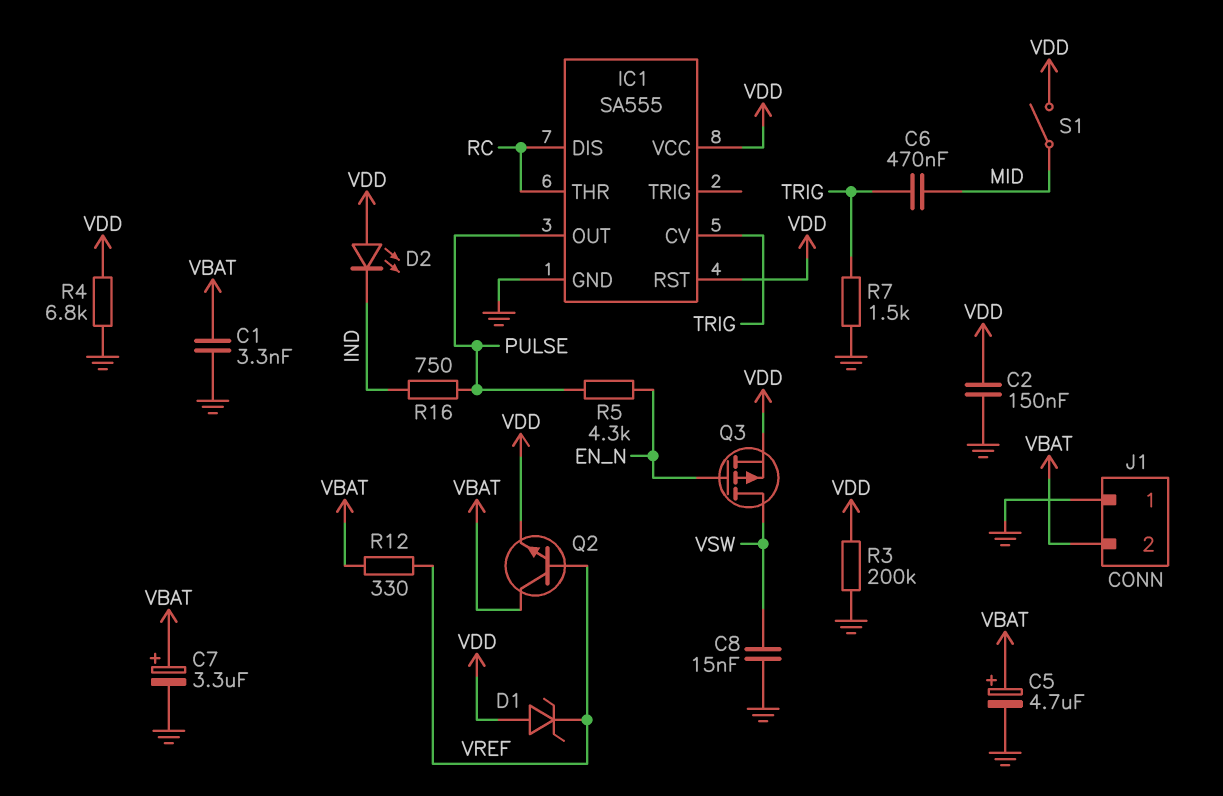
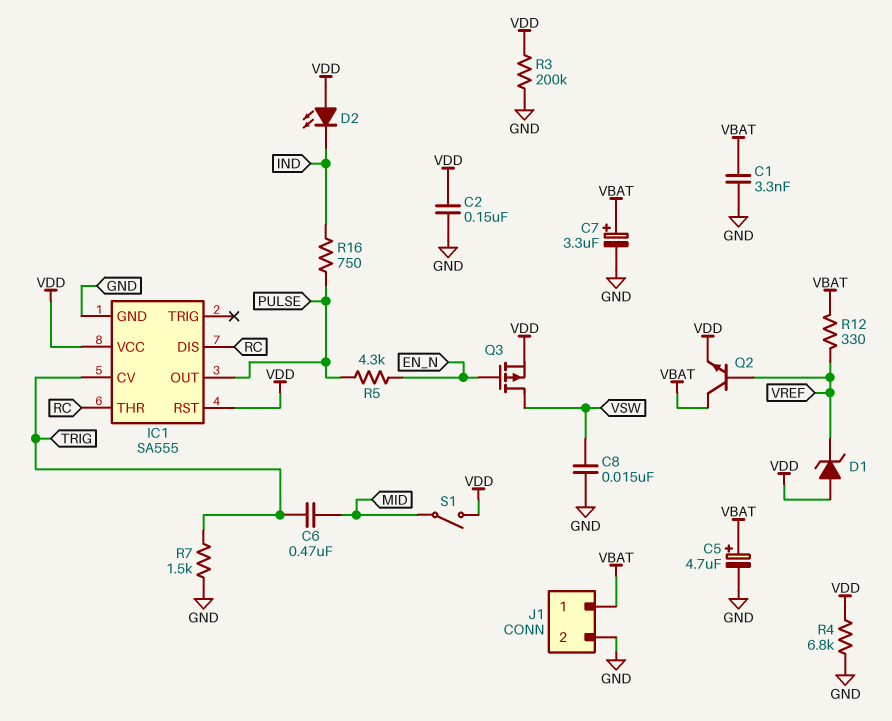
J1 pin 1: GND -> VBAT
J1 pin 2: VBAT -> GND

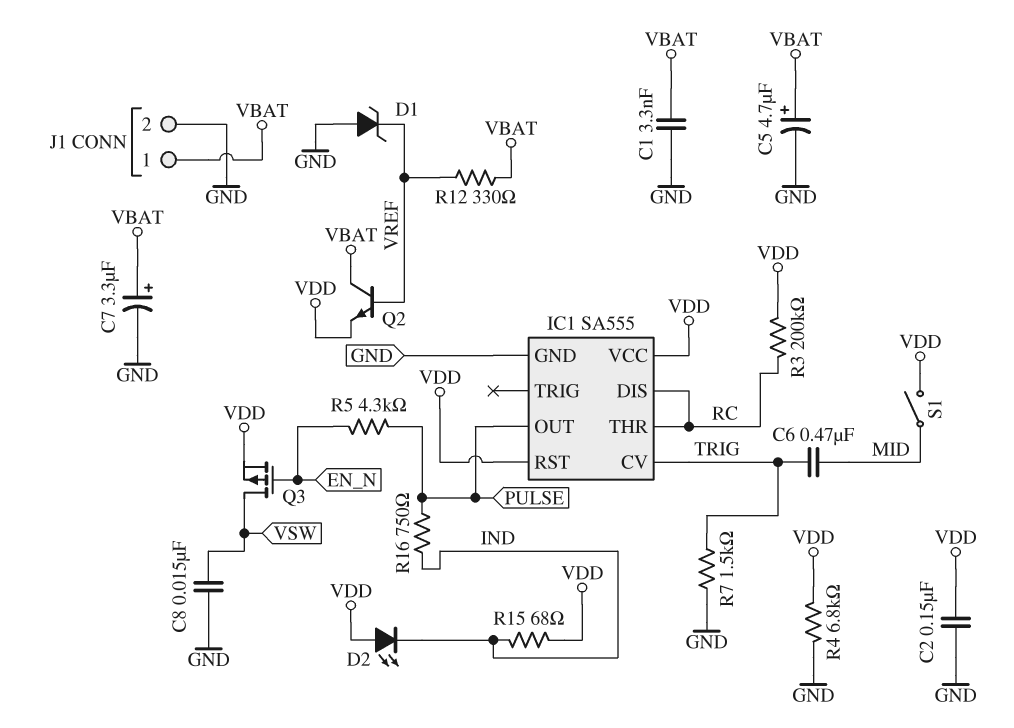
D1: zener (A VDD, K VREF) -> zener (A GND, K VREF)
R3: 200k (GND, VDD) -> 200k (RC, VDD)
R15: none -> 68 (IND, VDD)

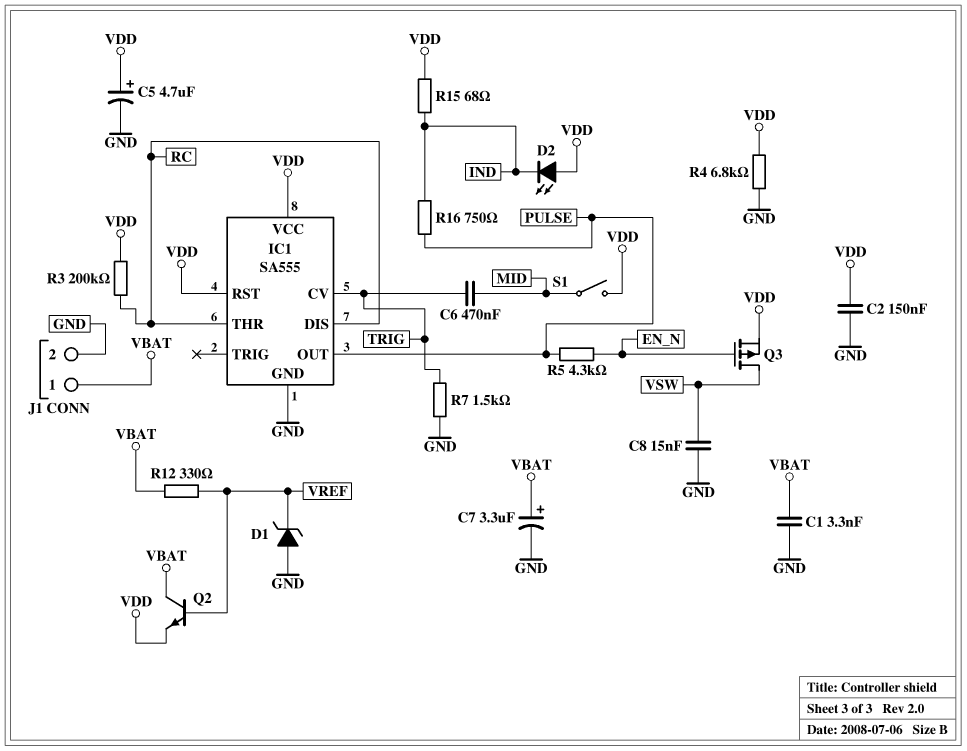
C5: 4.7uF (plus VBAT, minus GND) -> 4.7uF (plus VDD, minus GND)

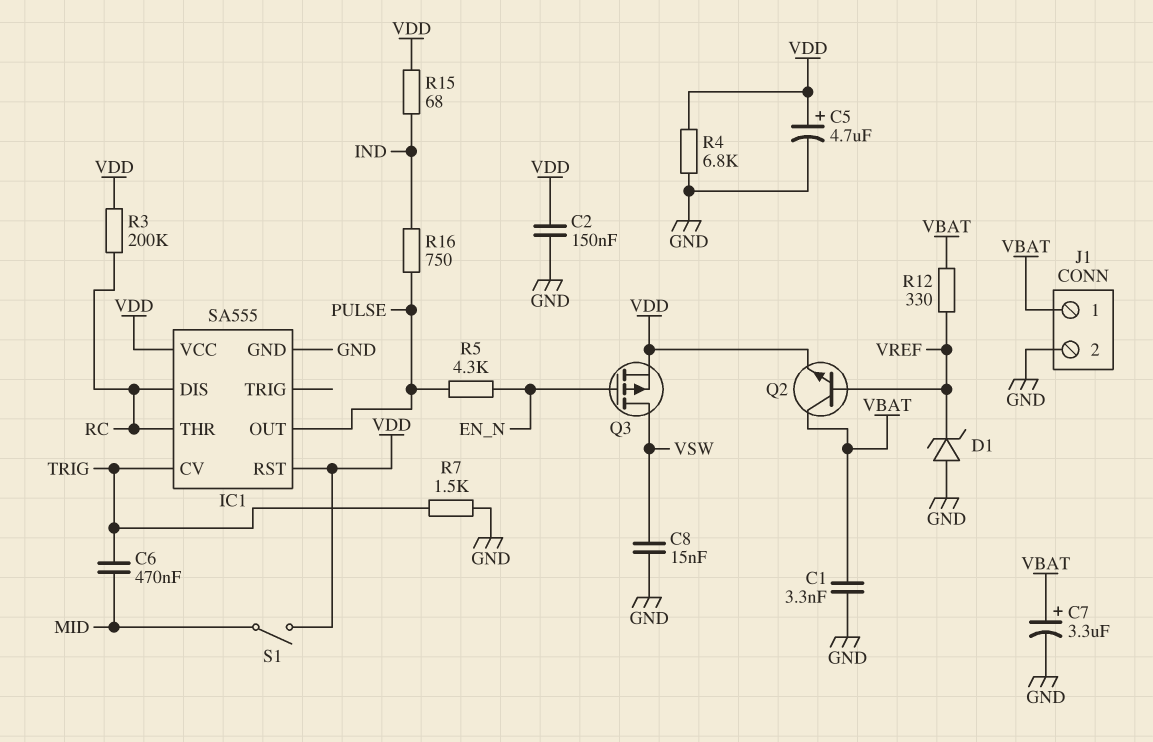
D2: LED (A VDD, K IND) -> none

